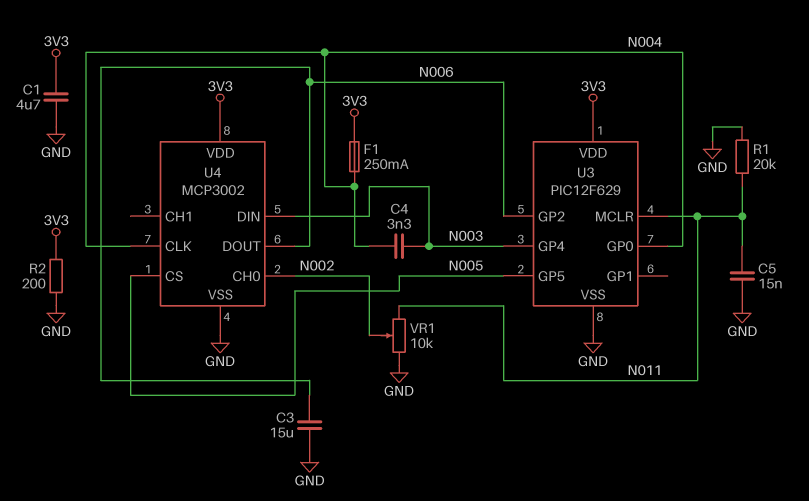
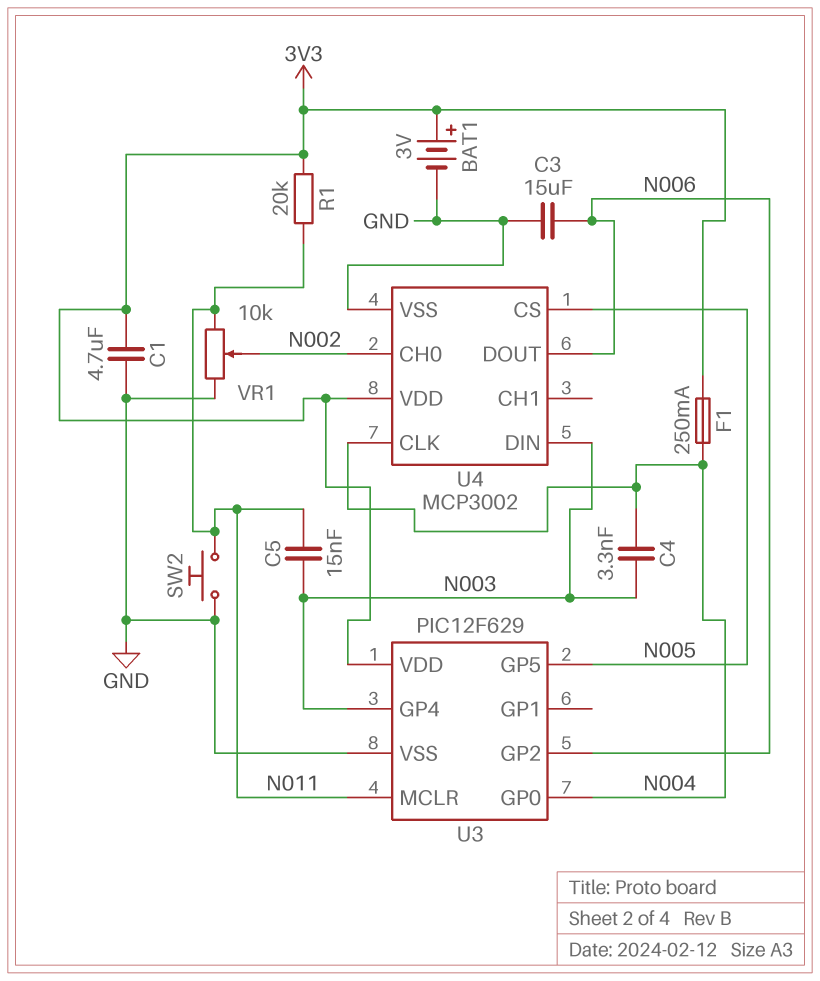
BAT1: none -> 3V (plus 3V3, minus GND)
C5: 15nF (GND, N011) -> 15nF (N003, N011)
R1: 20k (GND, N011) -> 20k (3V3, N011)
R2: 200 (3V3, GND) -> none
SW2: none -> button (GND, N011)

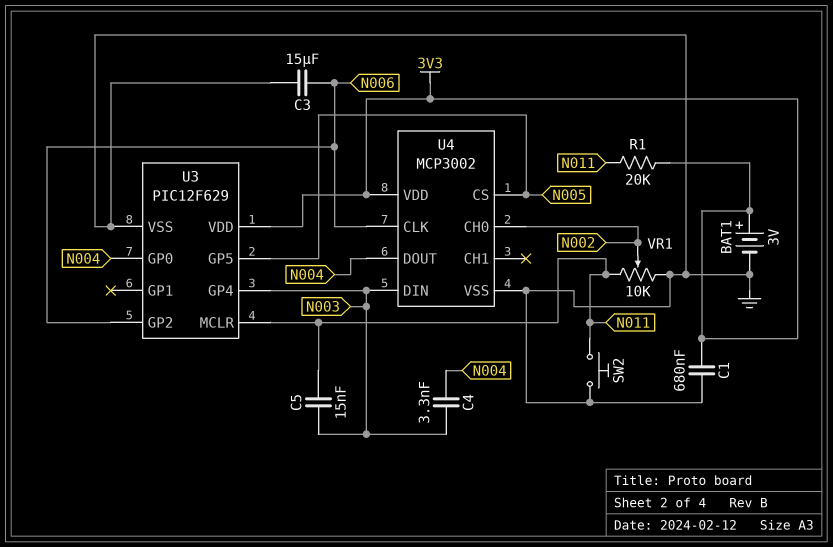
C1: 4.7uF (3V3, GND) -> 680nF (3V3, GND)
F1: 250mA (3V3, N004) -> none
U4 pin CLK: N004 -> N006
U4 pin DOUT: N006 -> N004

